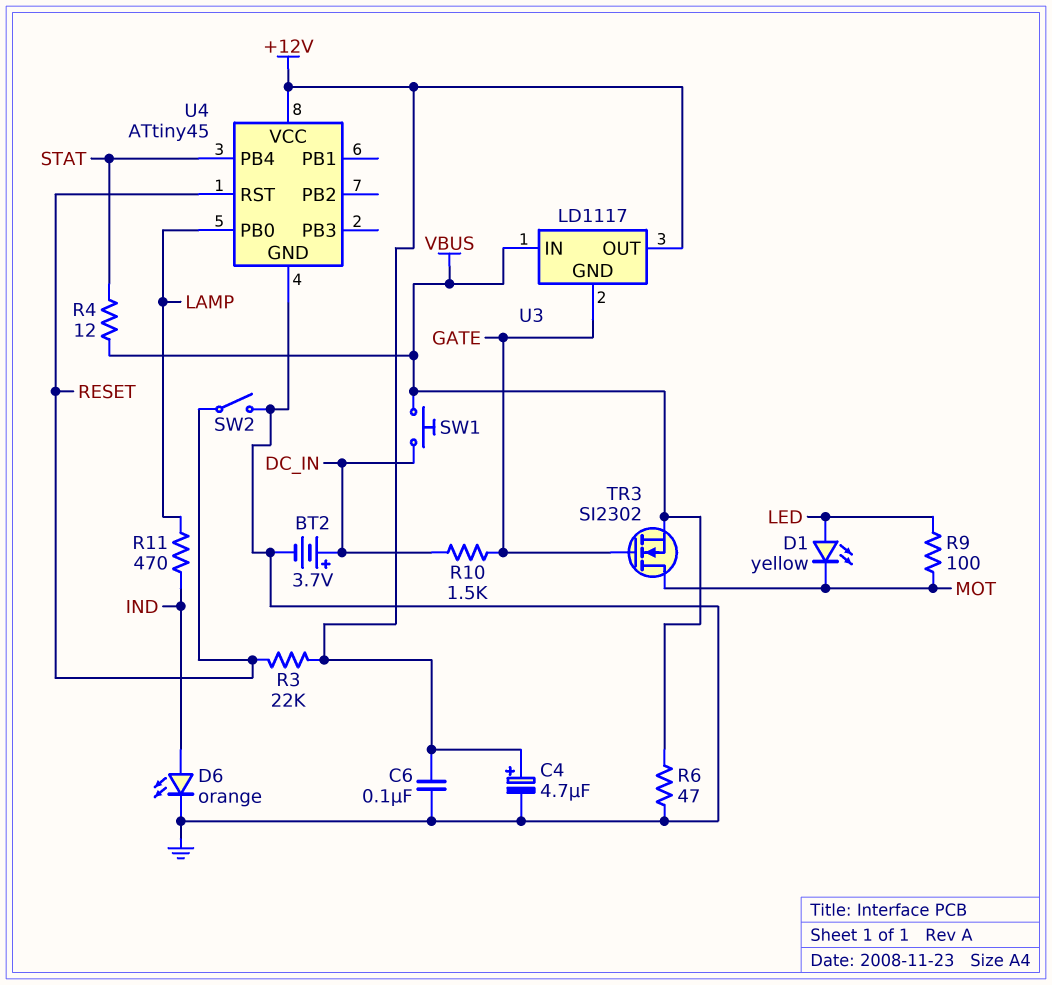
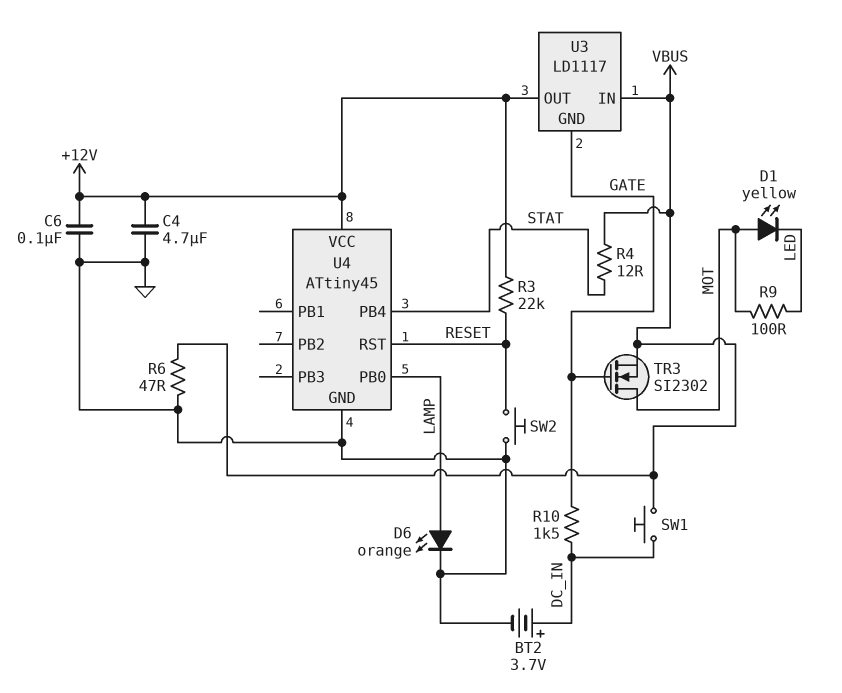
C4: 4.7uF (plus +12V, minus GND) -> 4.7uF (+12V, GND)
D1: LED yellow (A LED, K MOT) -> LED yellow (A MOT, K LED)
D6: LED orange (A IND, K GND) -> LED orange (A LAMP, K GND)
R11: 470 (IND, LAMP) -> none
SW2: switch (GND, RESET) -> button (GND, RESET)

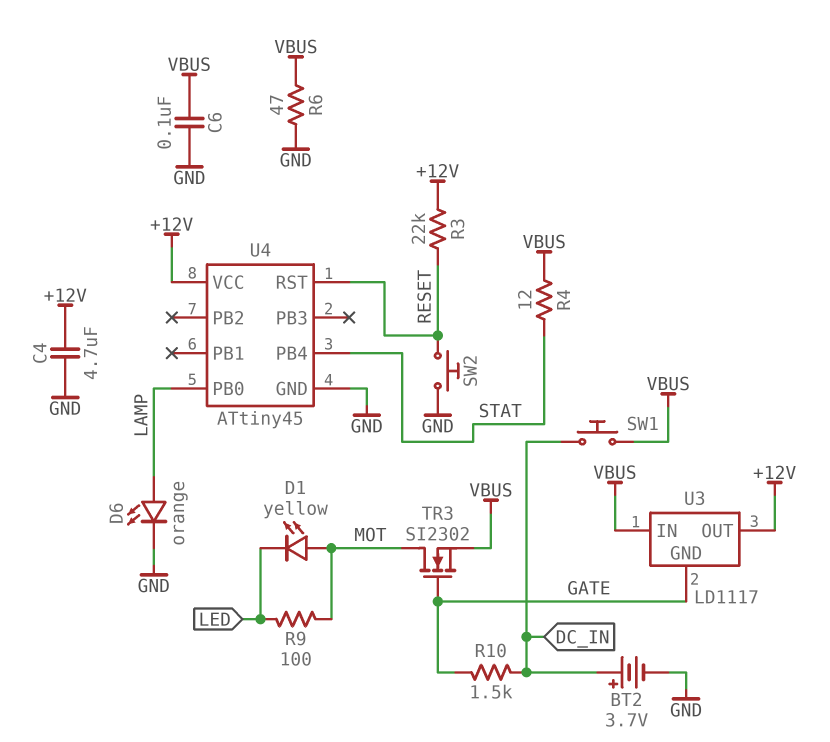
C6: 100nF (+12V, GND) -> 100nF (GND, VBUS)

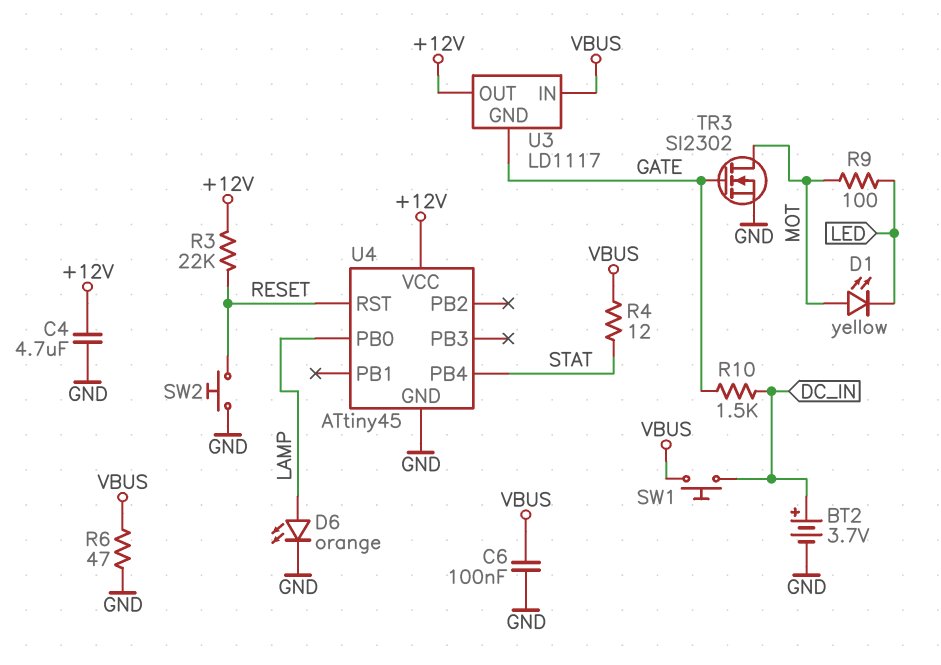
TR3: NMOS SI2302 (G GATE, D MOT, S VBUS) -> NMOS SI2302 (G GATE, D MOT, S GND)

